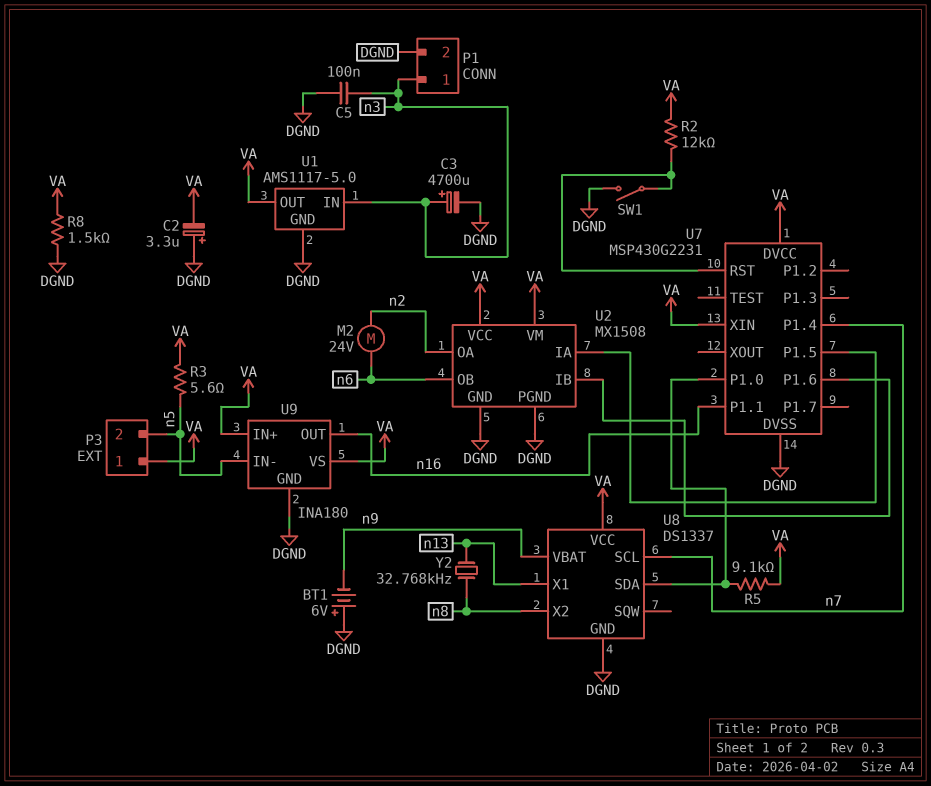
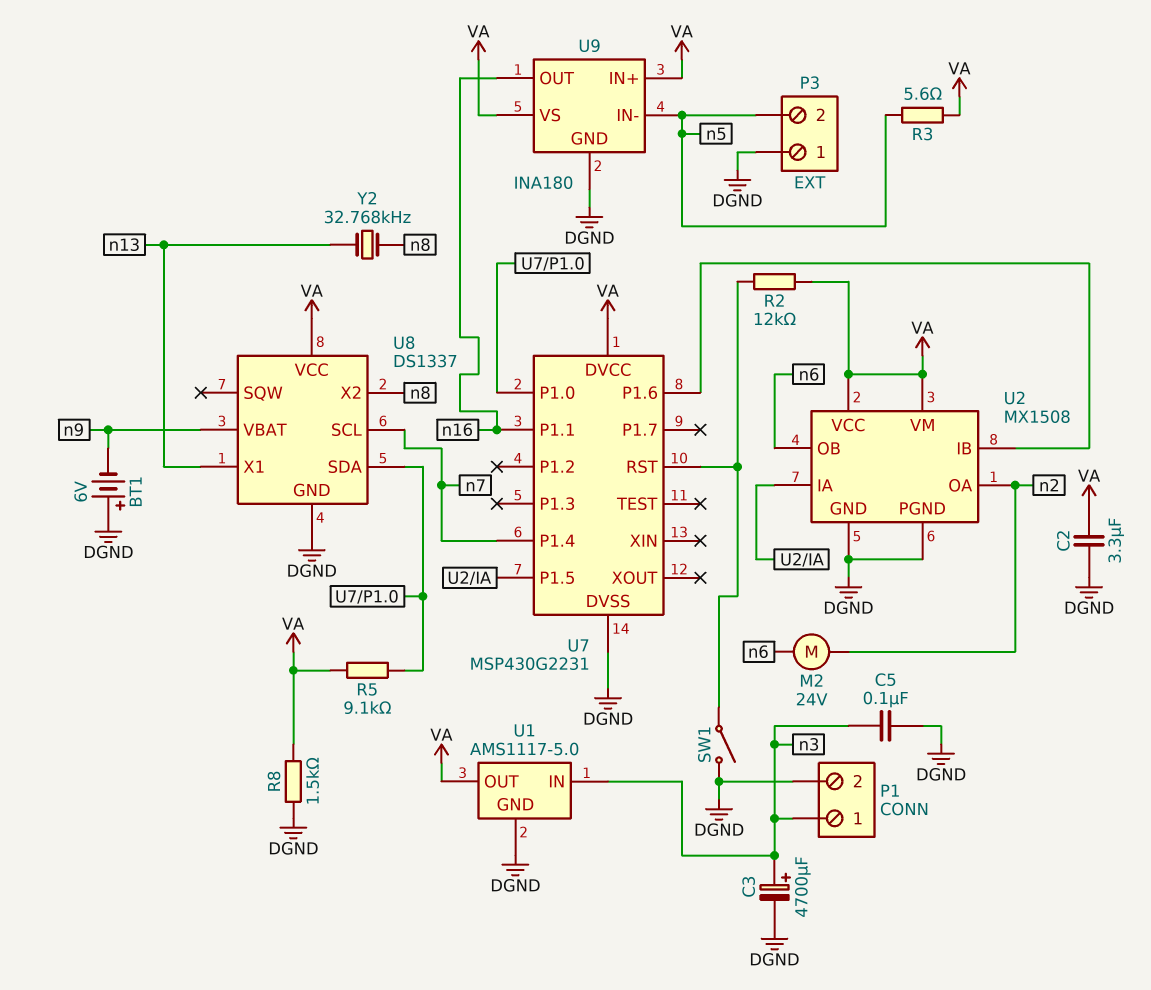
C2: 3.3uF (plus DGND, minus VA) -> 3.3uF (DGND, VA)
P3 pin 1: VA -> DGND
U7 pin XIN: VA -> none

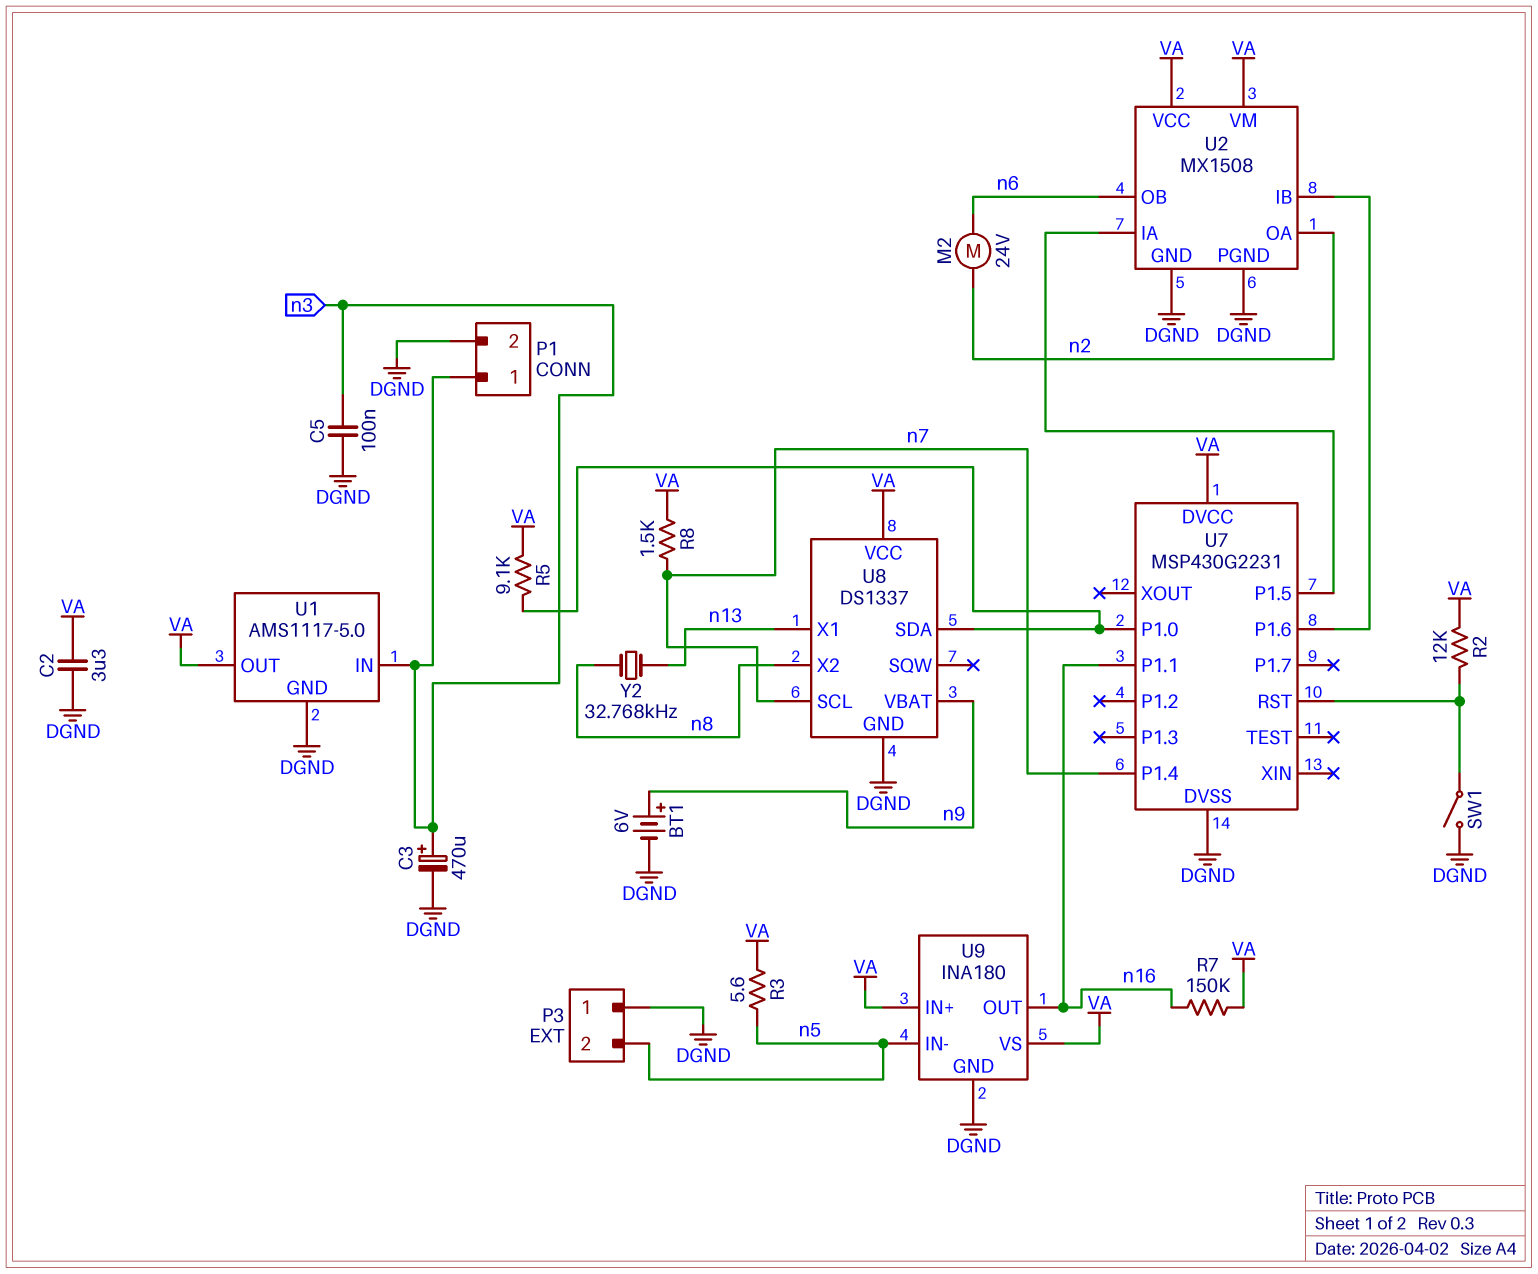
BT1: 6V (plus DGND, minus n9) -> 6V (plus n9, minus DGND)
C3: 4700uF (plus n3, minus DGND) -> 470uF (plus n3, minus DGND)
R7: none -> 150k (VA, n16)
R8: 1.5k (DGND, VA) -> 1.5k (VA, n7)

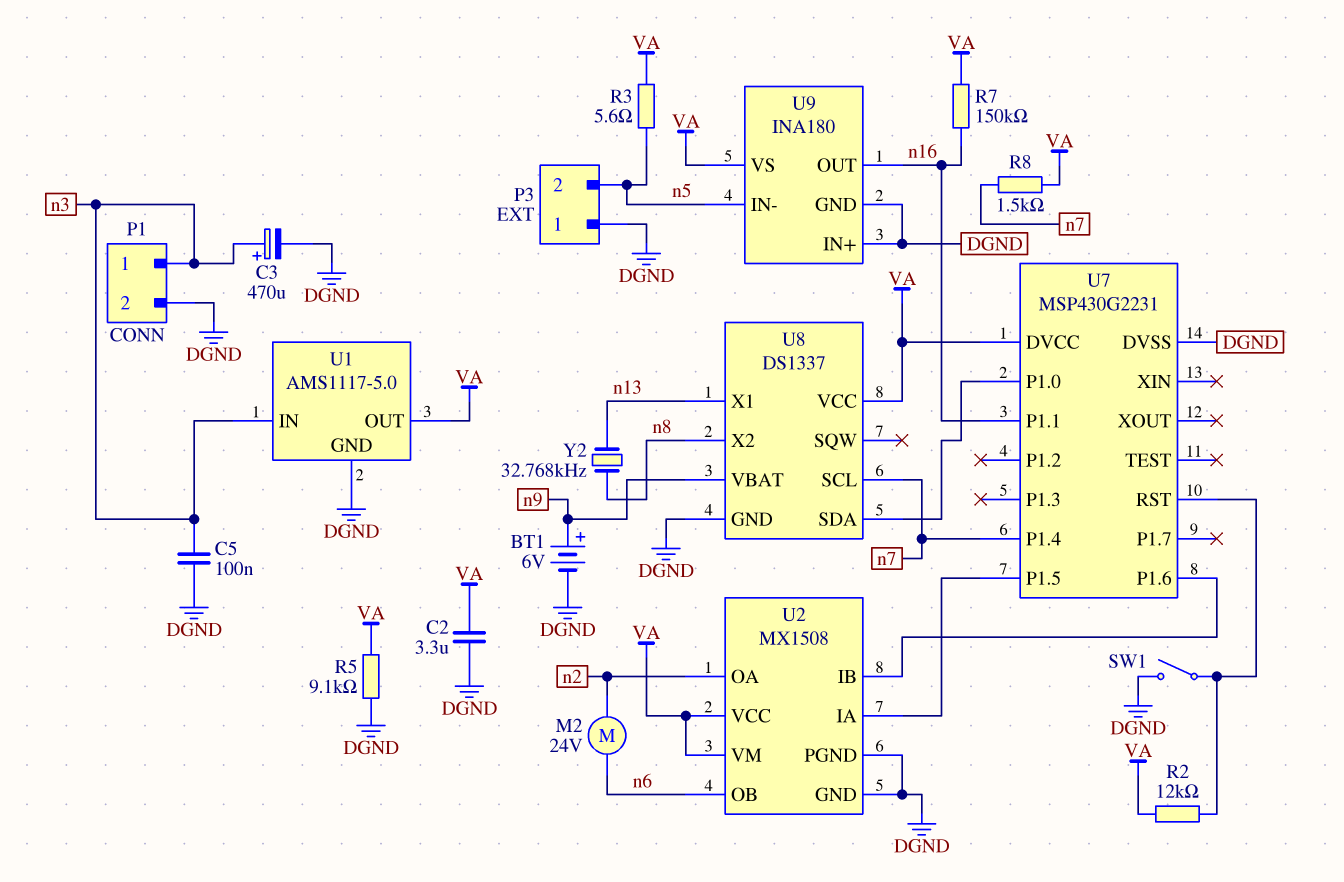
R5: 9.1k (U7/P1.0, VA) -> 9.1k (DGND, VA)
U9 pin IN+: VA -> DGND

